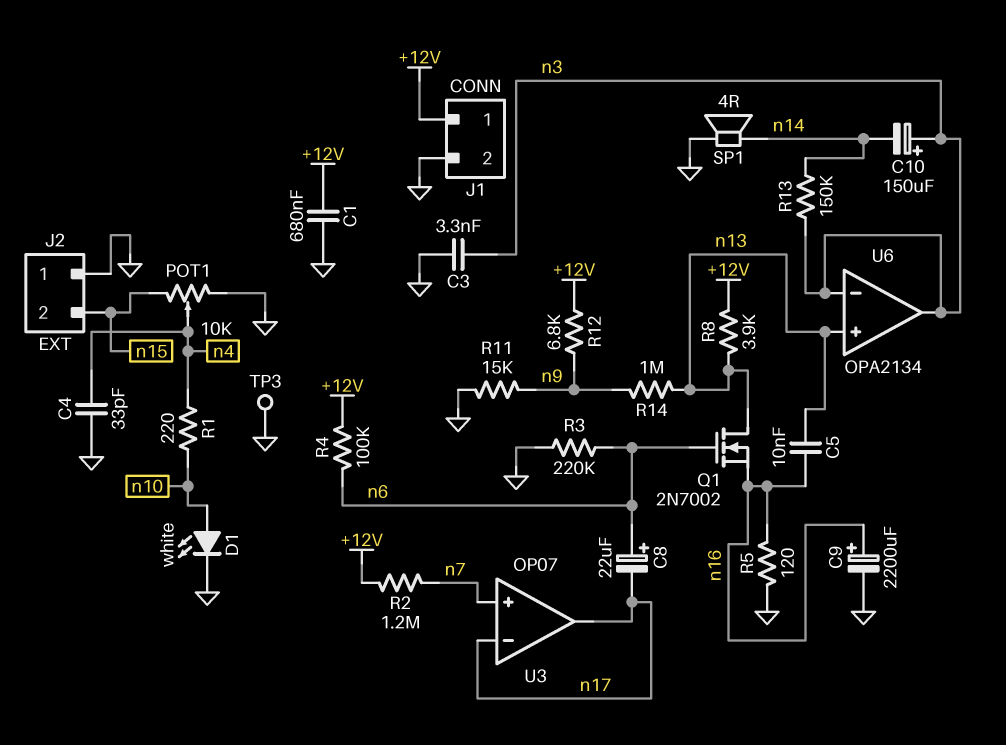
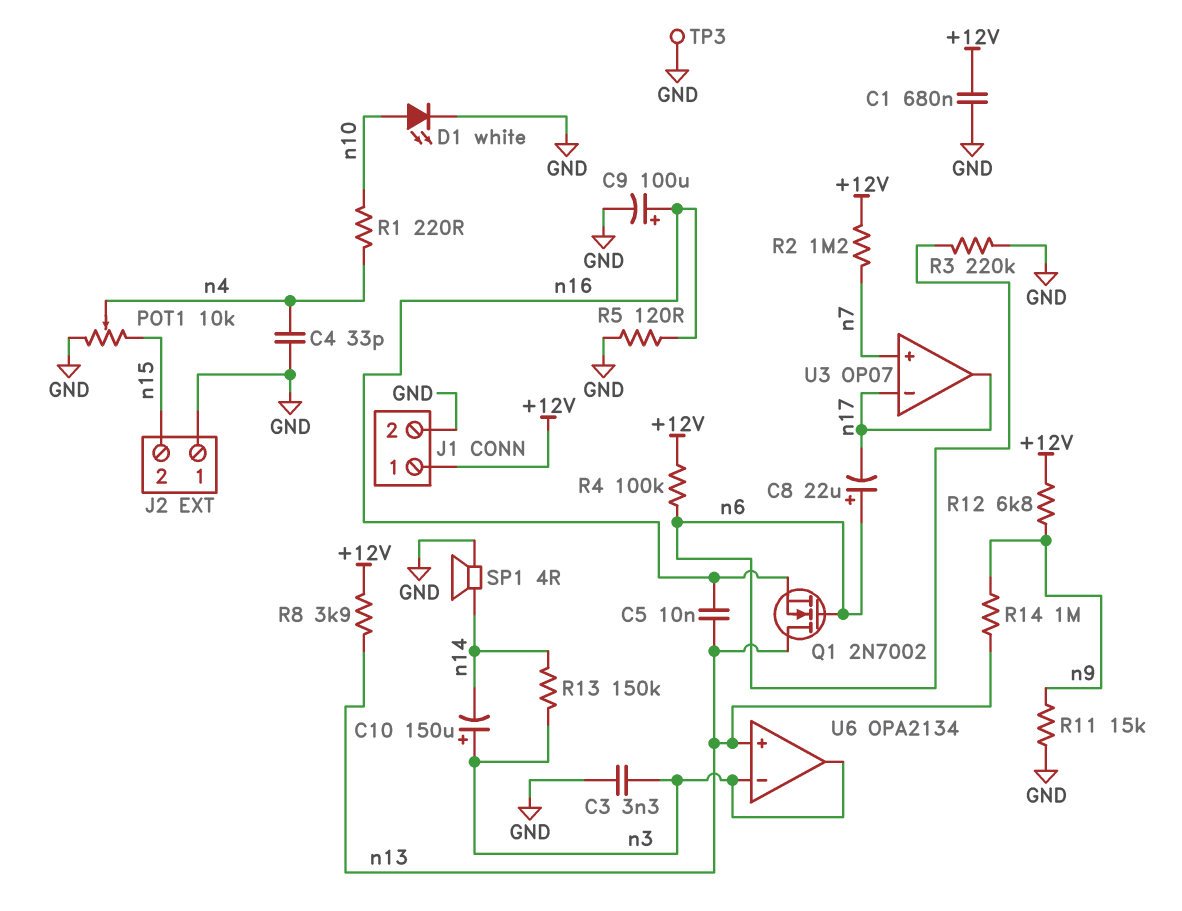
C9: 2200uF (plus n16, minus GND) -> 100uF (plus n16, minus GND)

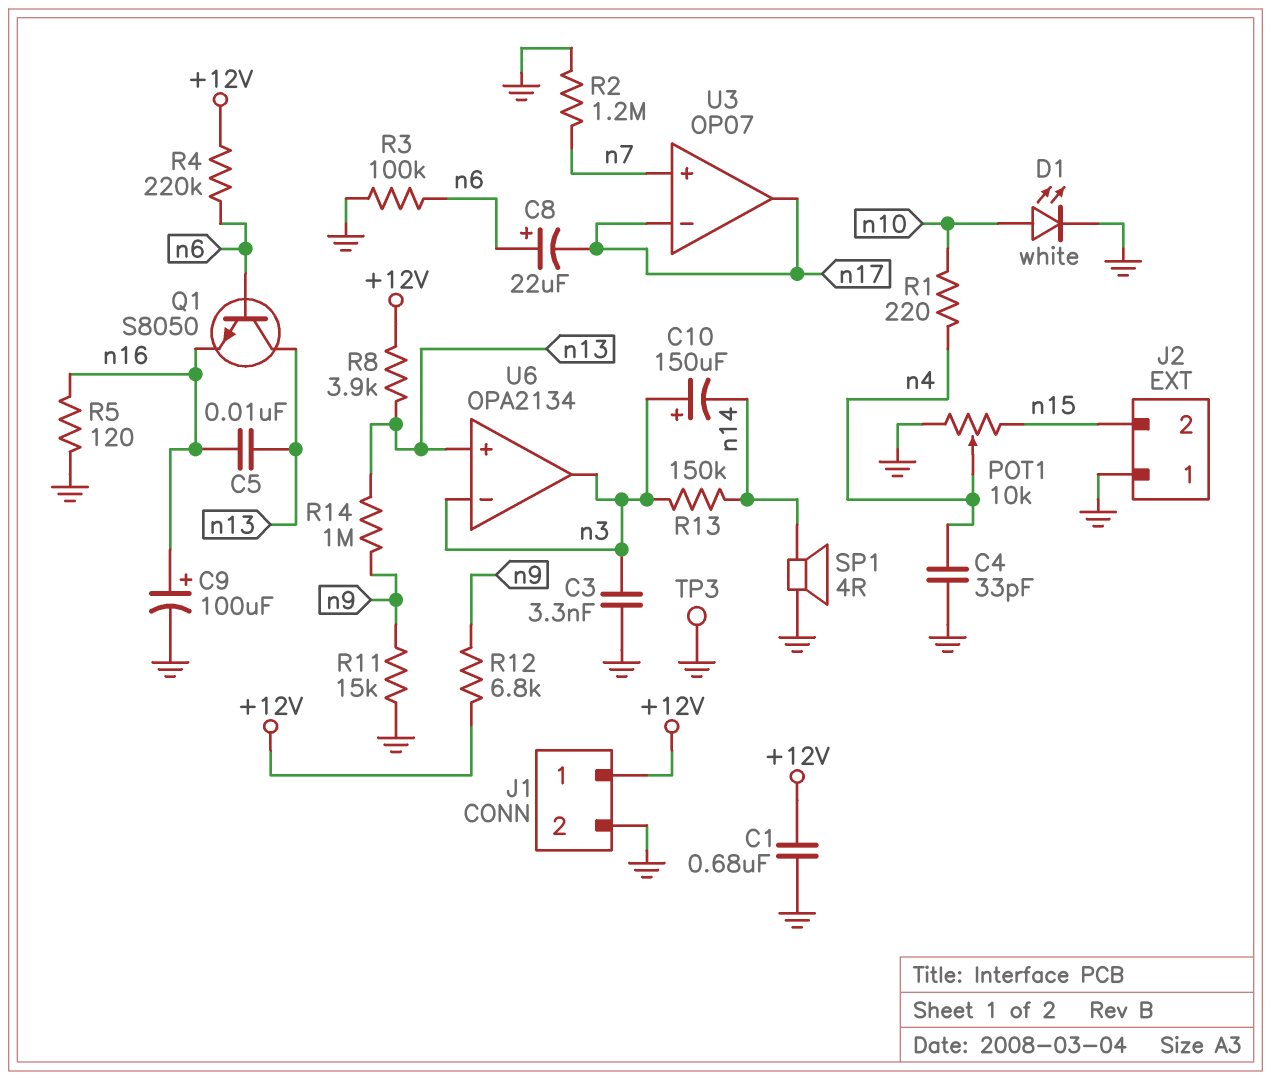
Q1: NMOS 2N7002 (G n6, D n13, S n16) -> NPN S8050 (B n6, C n13, E n16)
R2: 1.2M (+12V, n7) -> 1.2M (GND, n7)
R3: 220k (GND, n6) -> 100k (GND, n6)
R4: 100k (+12V, n6) -> 220k (+12V, n6)

